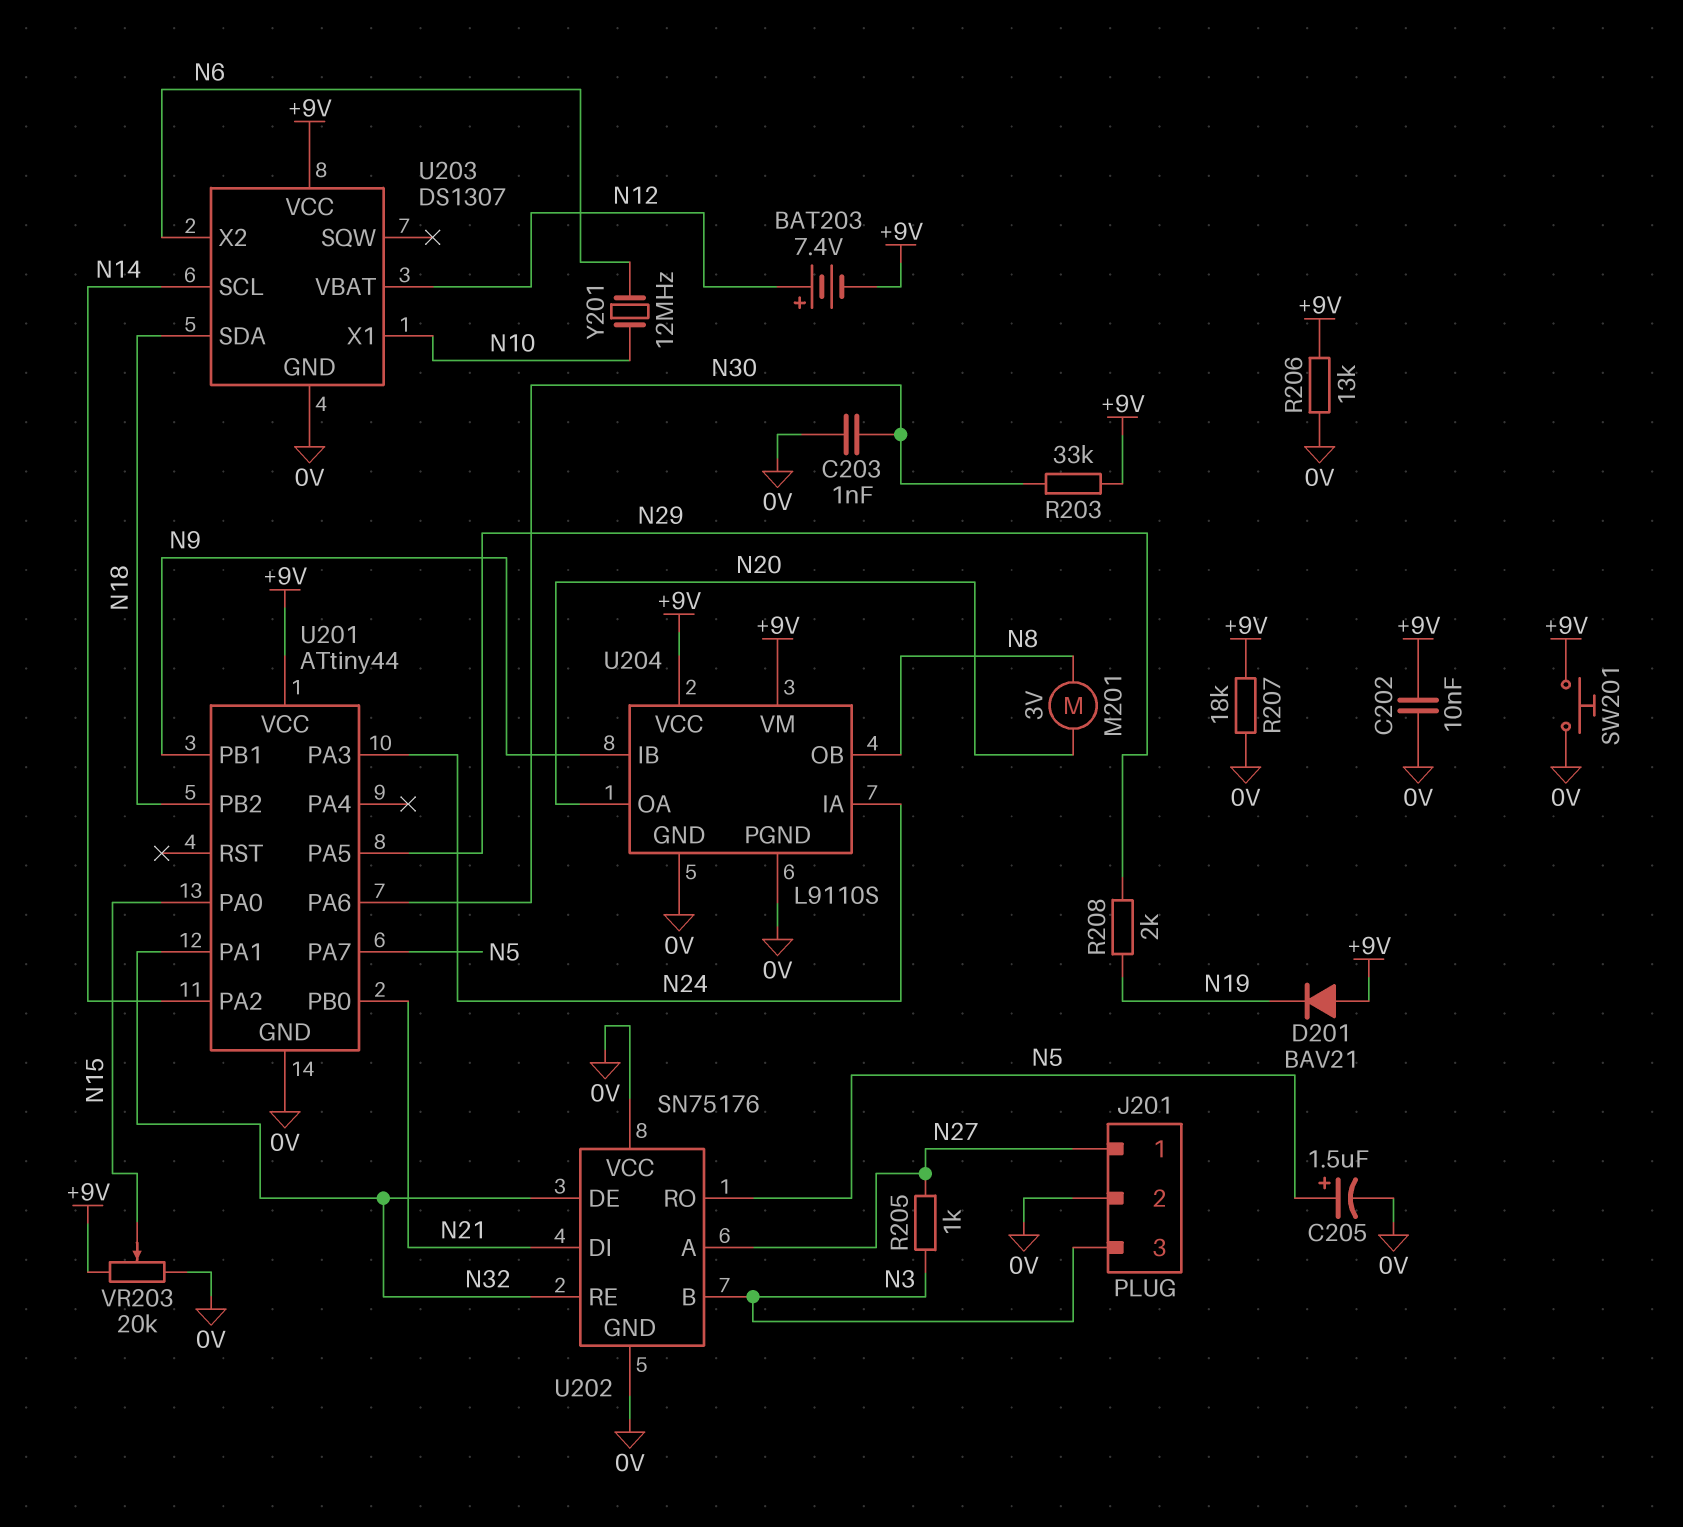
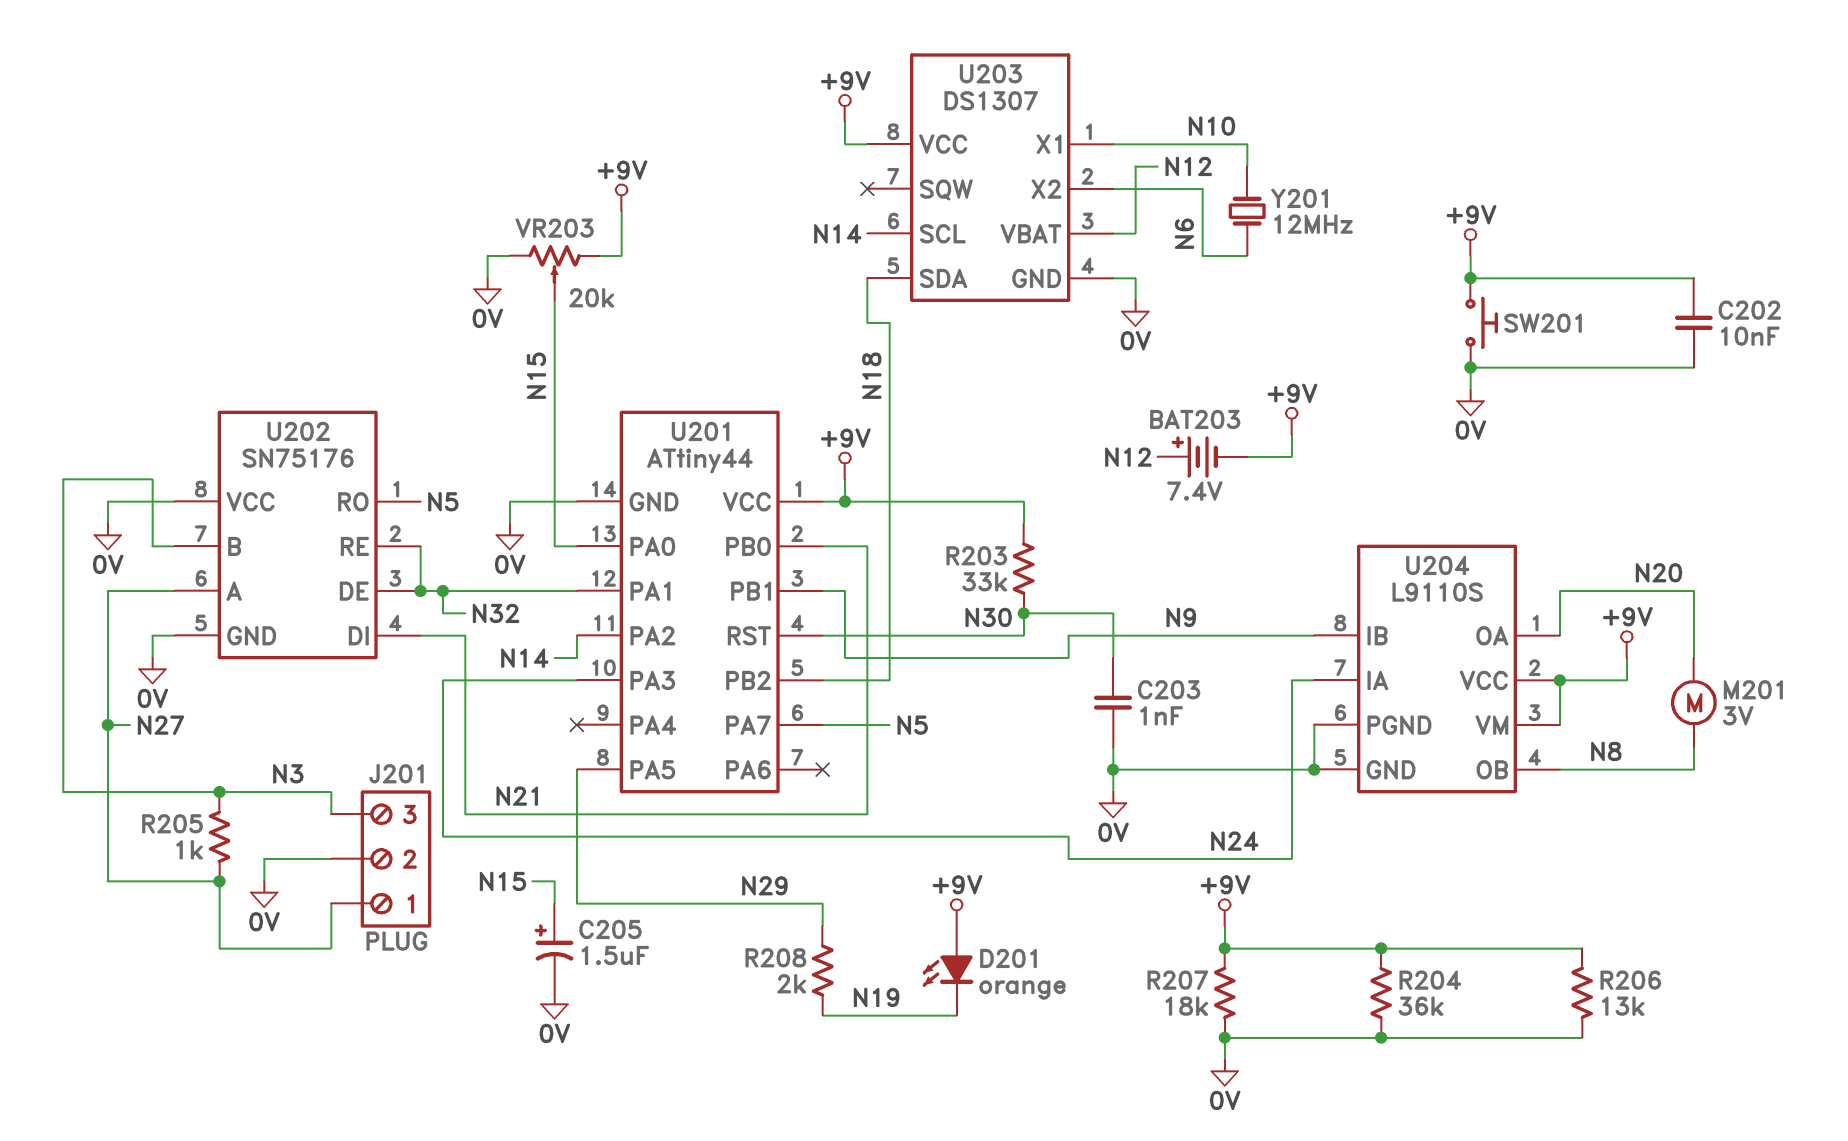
C205: 1.5uF (plus N5, minus 0V) -> 1.5uF (plus N15, minus 0V)
D201: diode BAV21 (A +9V, K N19) -> LED orange (A +9V, K N19)
R204: none -> 36k (+9V, 0V)
U201 pin PA6: N30 -> none
U201 pin RST: none -> N30

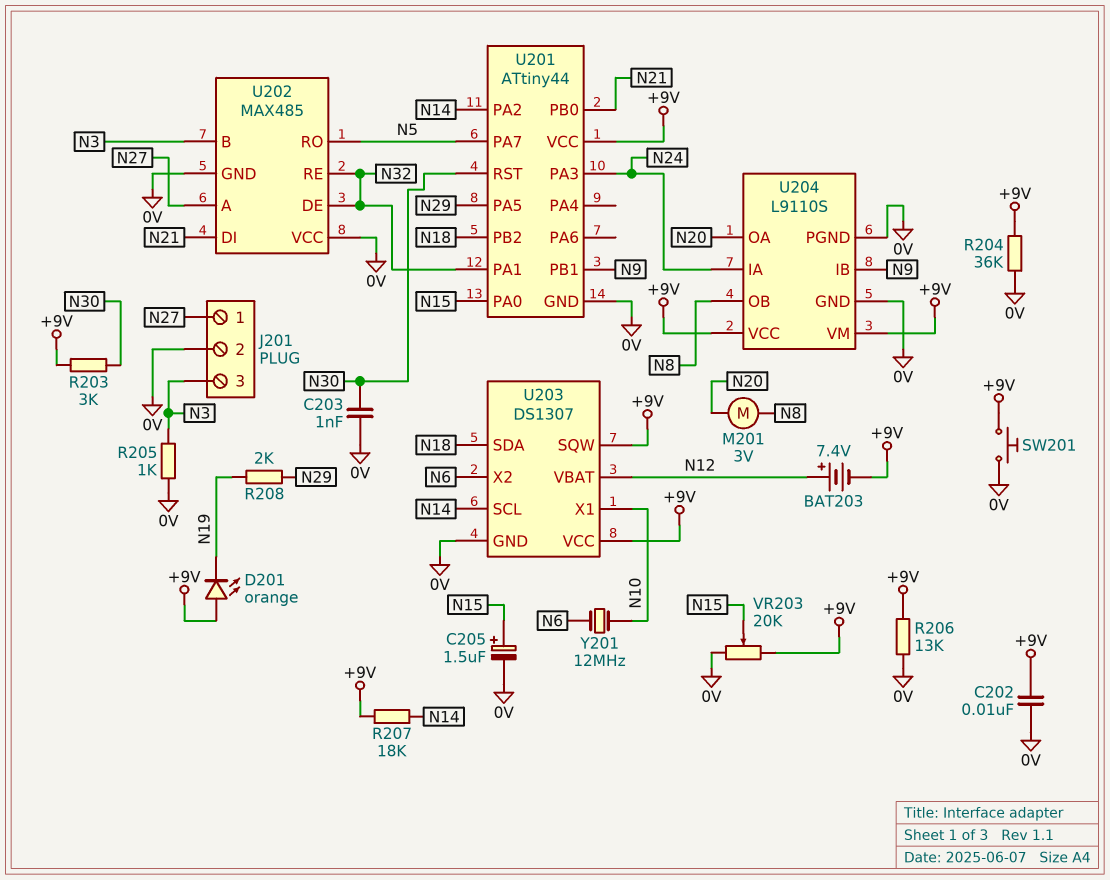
R203: 33k (+9V, N30) -> 3k (+9V, N30)
R205: 1k (N3, N27) -> 1k (0V, N3)
R207: 18k (+9V, 0V) -> 18k (+9V, N14)
U202: SN75176 -> MAX485
U203 pin SQW: none -> +9V

